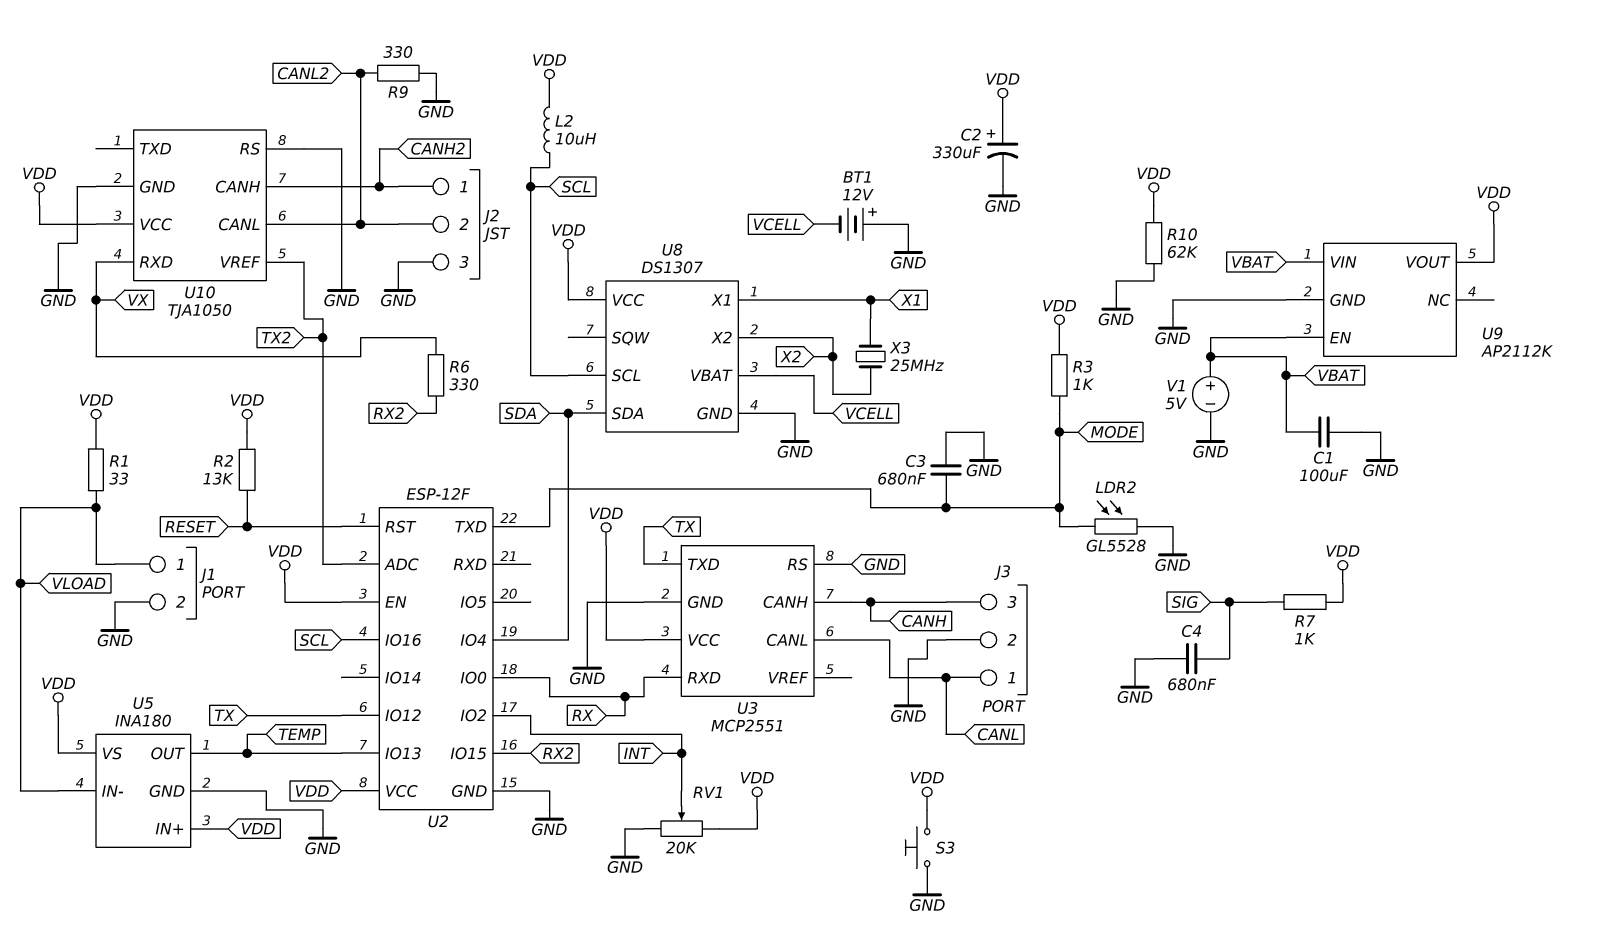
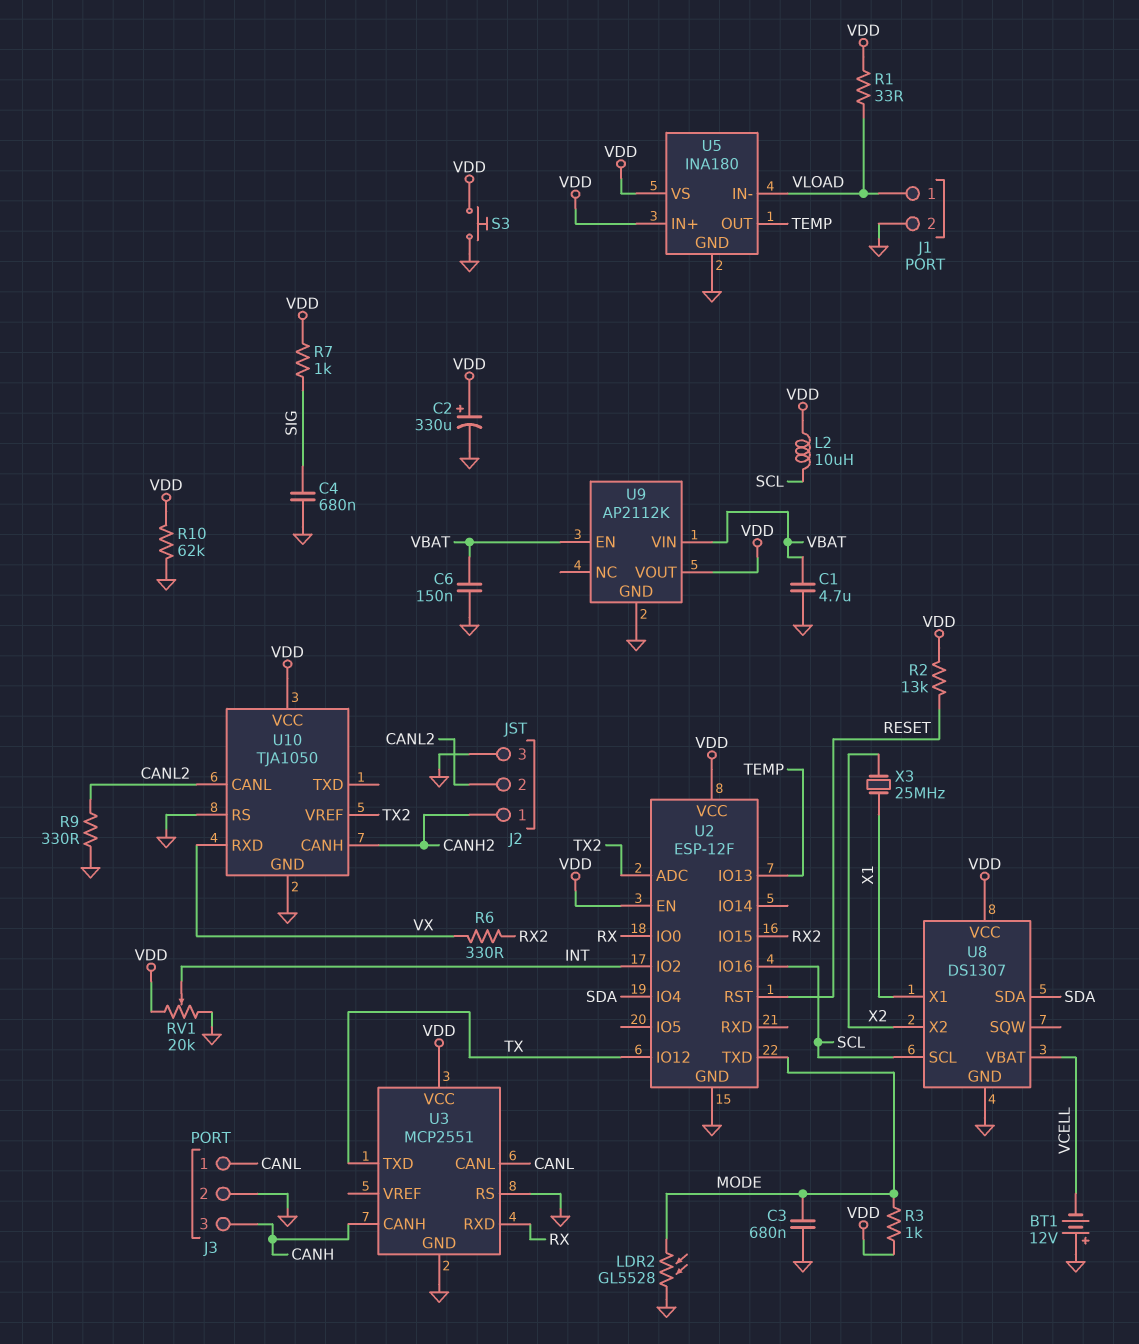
C1: 100uF (GND, VBAT) -> 4.7uF (GND, VBAT)
C6: none -> 150nF (GND, VBAT)
V1: 5V (plus VBAT, minus GND) -> none

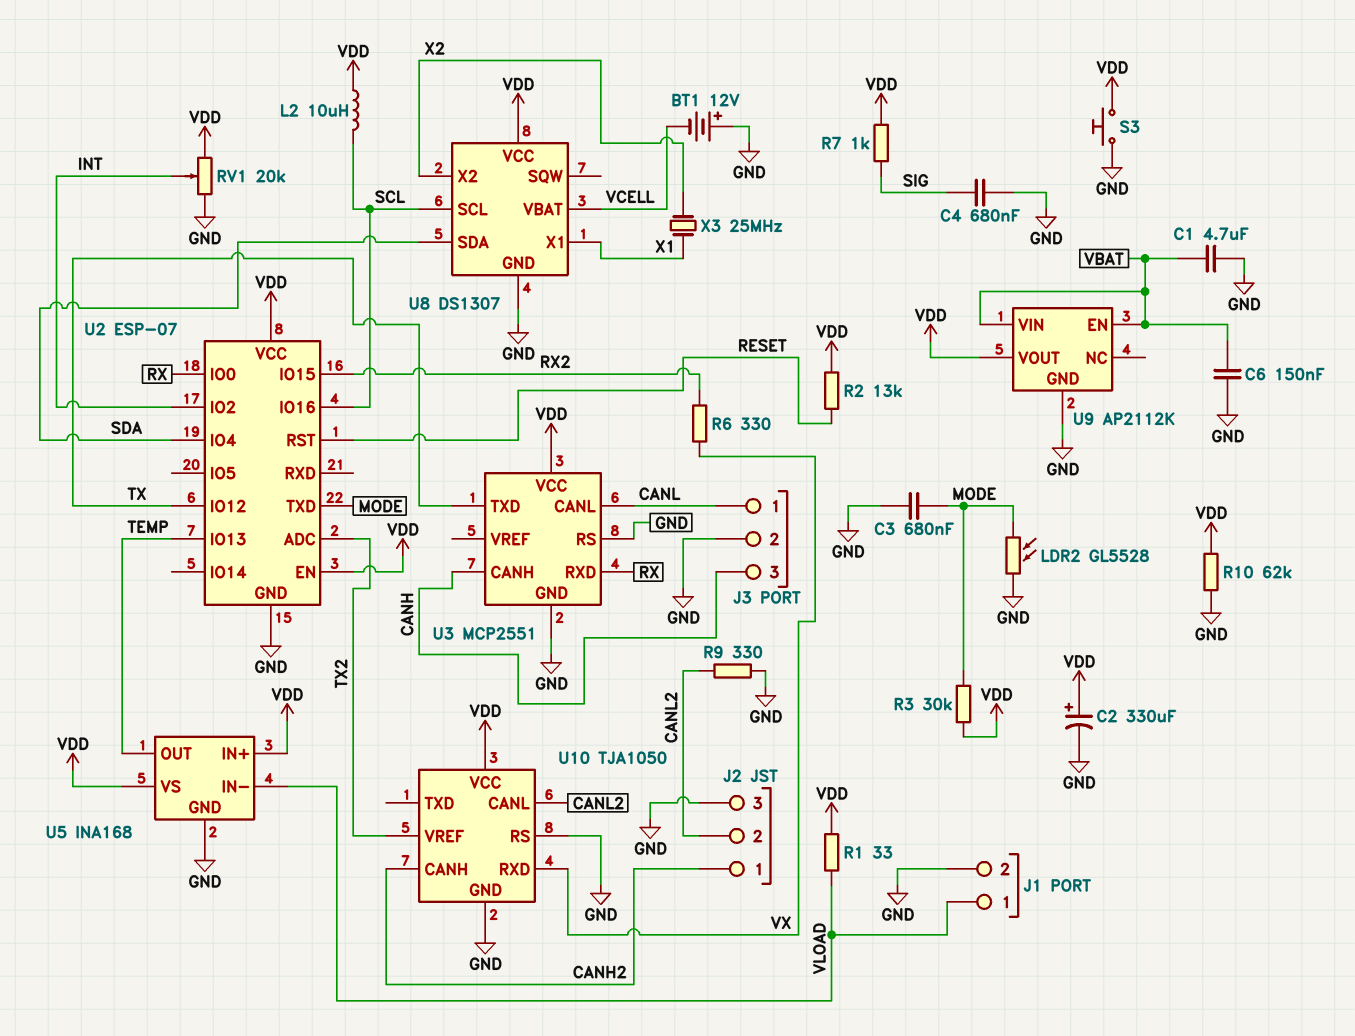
R3: 1k (MODE, VDD) -> 30k (MODE, VDD)
U2: ESP-12F -> ESP-07
U5: INA180 -> INA168

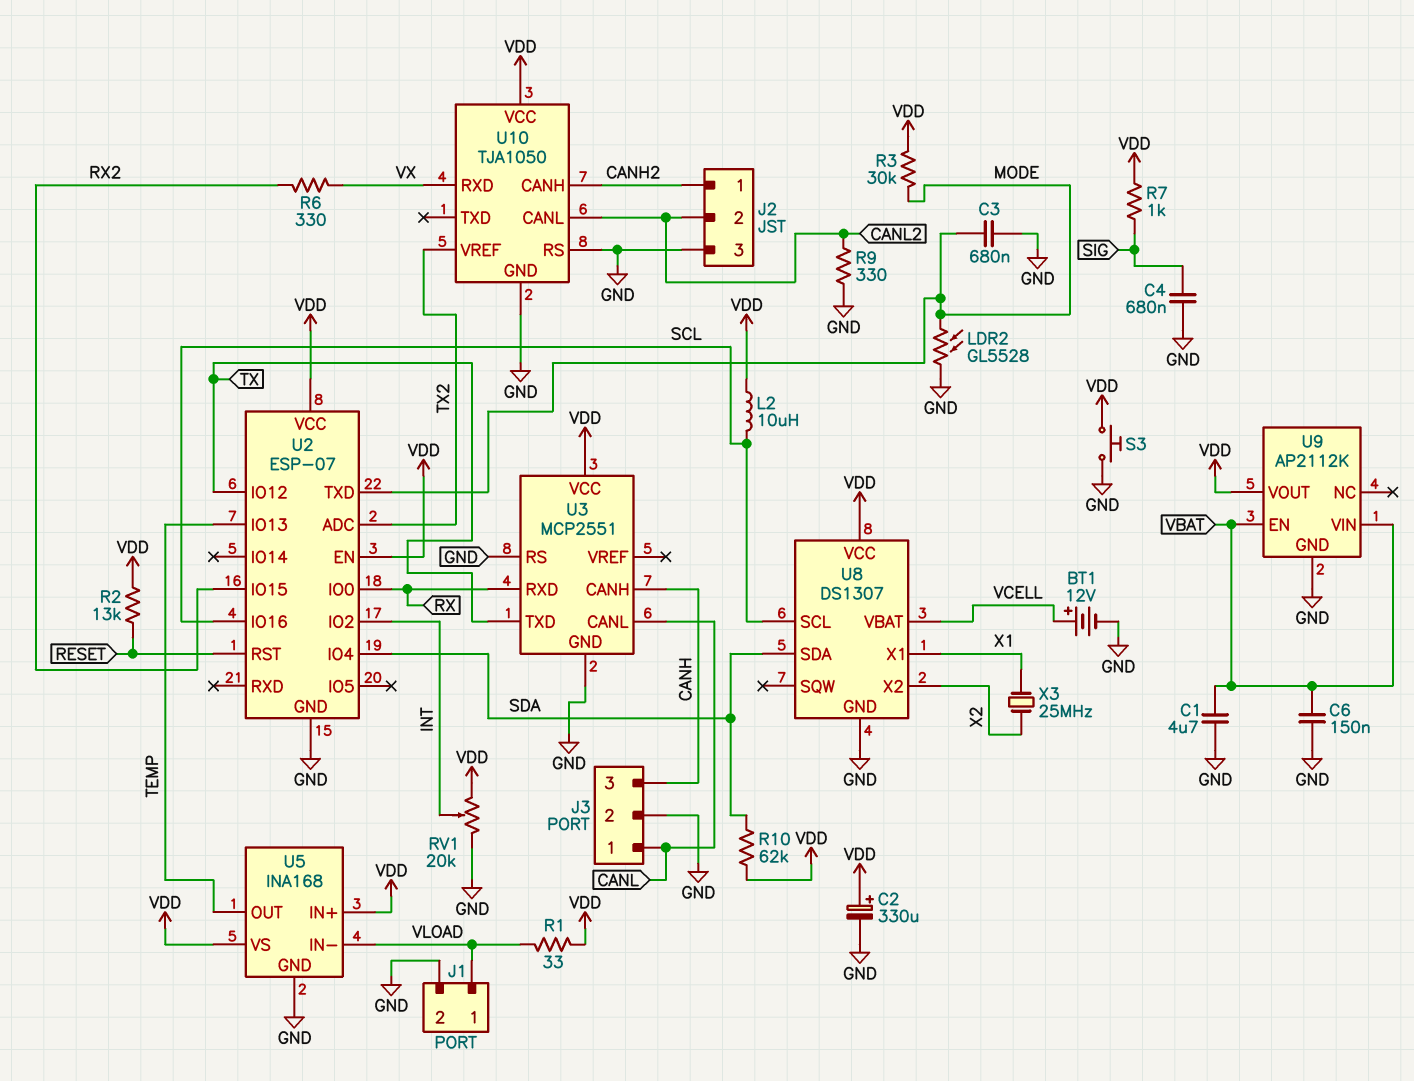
BT1: 12V (plus GND, minus VCELL) -> 12V (plus VCELL, minus GND)
R10: 62k (GND, VDD) -> 62k (SDA, VDD)

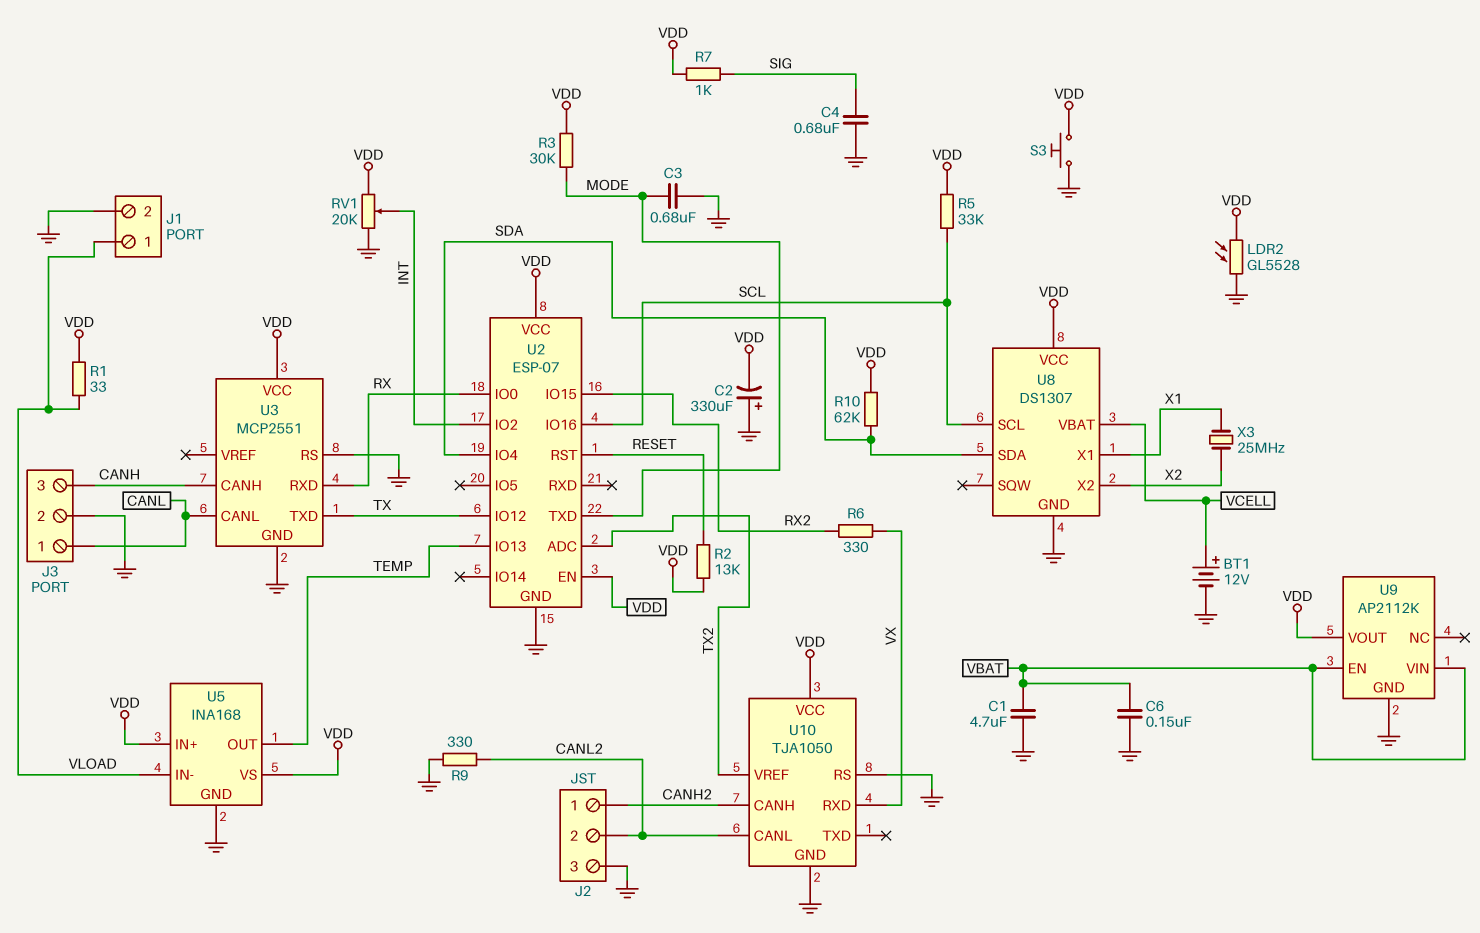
C2: 330uF (plus VDD, minus GND) -> 330uF (plus GND, minus VDD)
L2: 10uH (SCL, VDD) -> none
LDR2: GL5528 (GND, MODE) -> GL5528 (GND, VDD)
R5: none -> 33k (SCL, VDD)

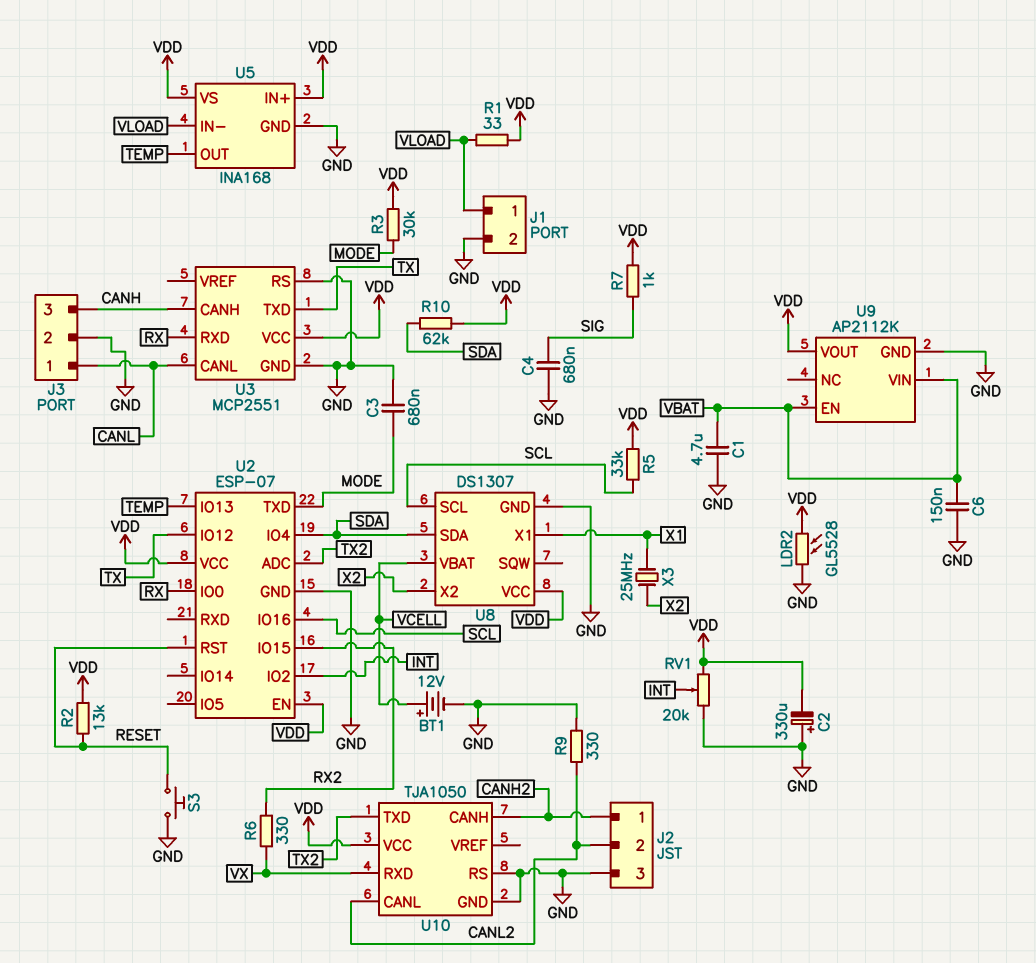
S3: button (GND, VDD) -> button (GND, RESET)
U10 pin TXD: none -> TX2
U10 pin VREF: TX2 -> none

